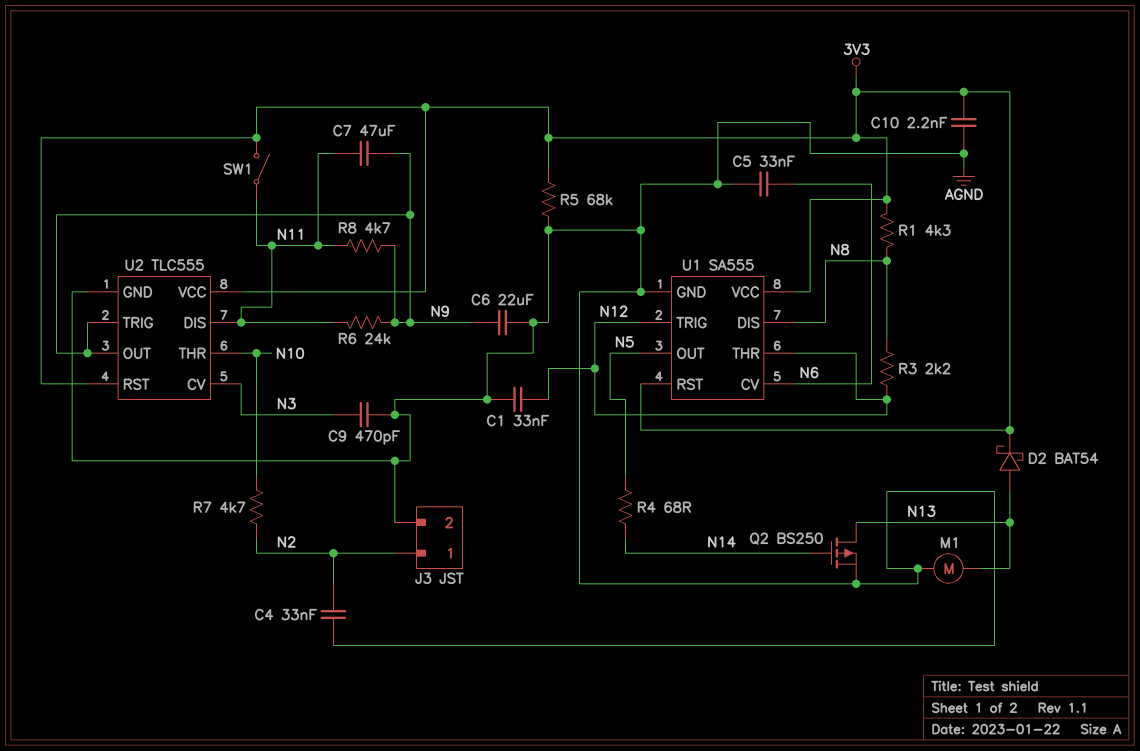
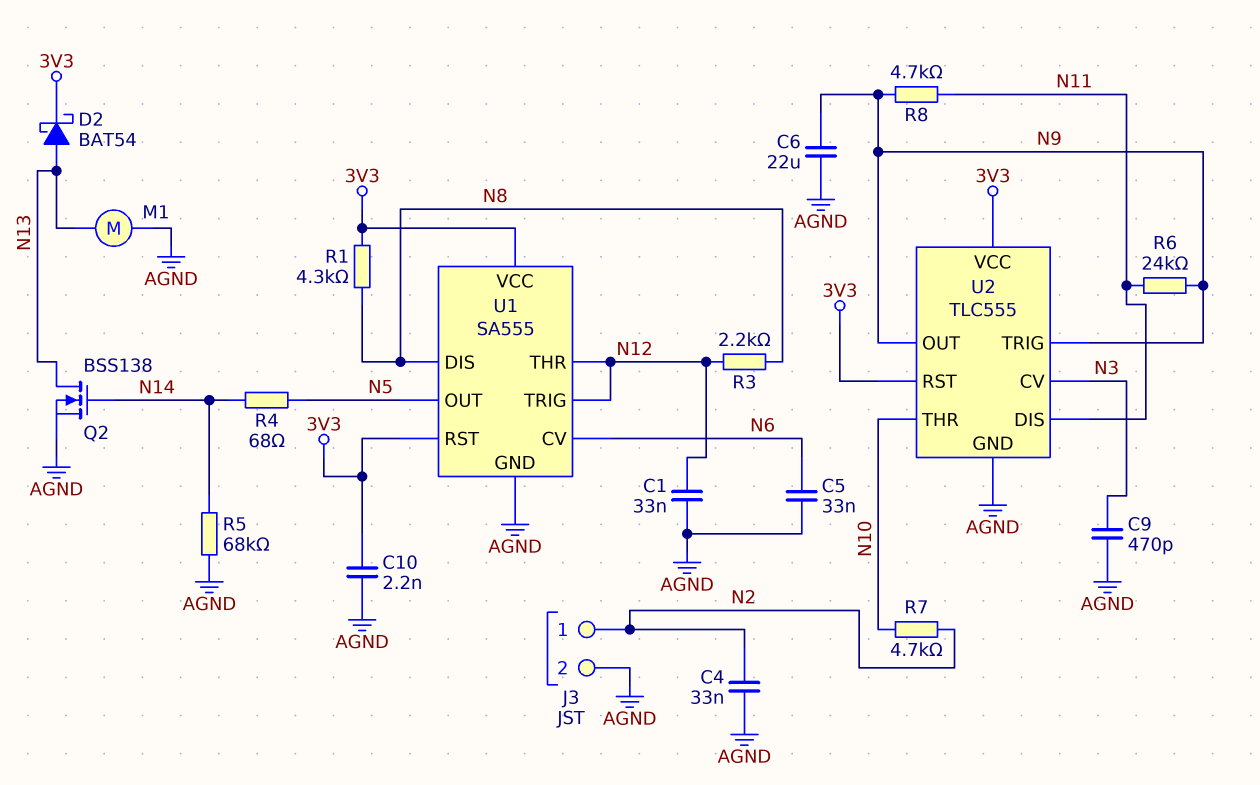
C7: 47uF (N9, N11) -> none
Q2: PMOS BS250 (G N14, D N13, S AGND) -> NMOS BSS138 (G N14, D N13, S AGND)
R5: 68k (3V3, AGND) -> 68k (AGND, N14)
SW1: switch (3V3, N11) -> none

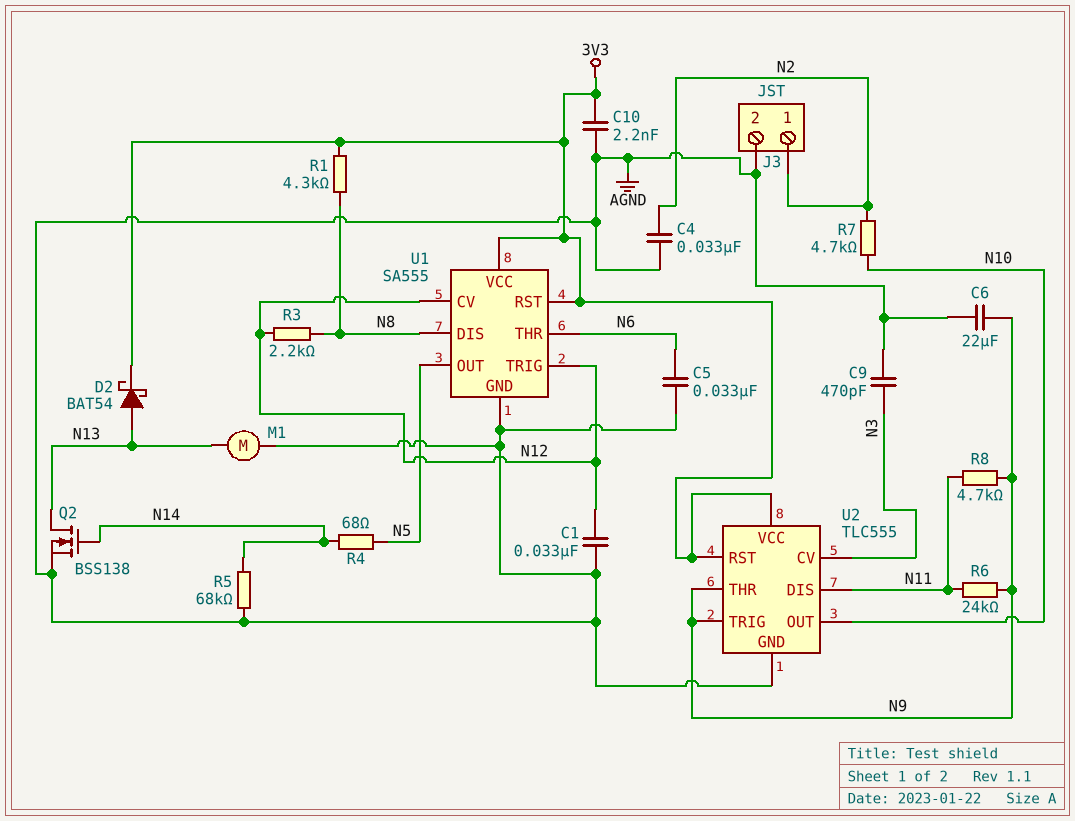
U1 pin CV: N6 -> N12
U1 pin THR: N12 -> N6
U2 pin OUT: N9 -> N10
U2 pin THR: N10 -> N9

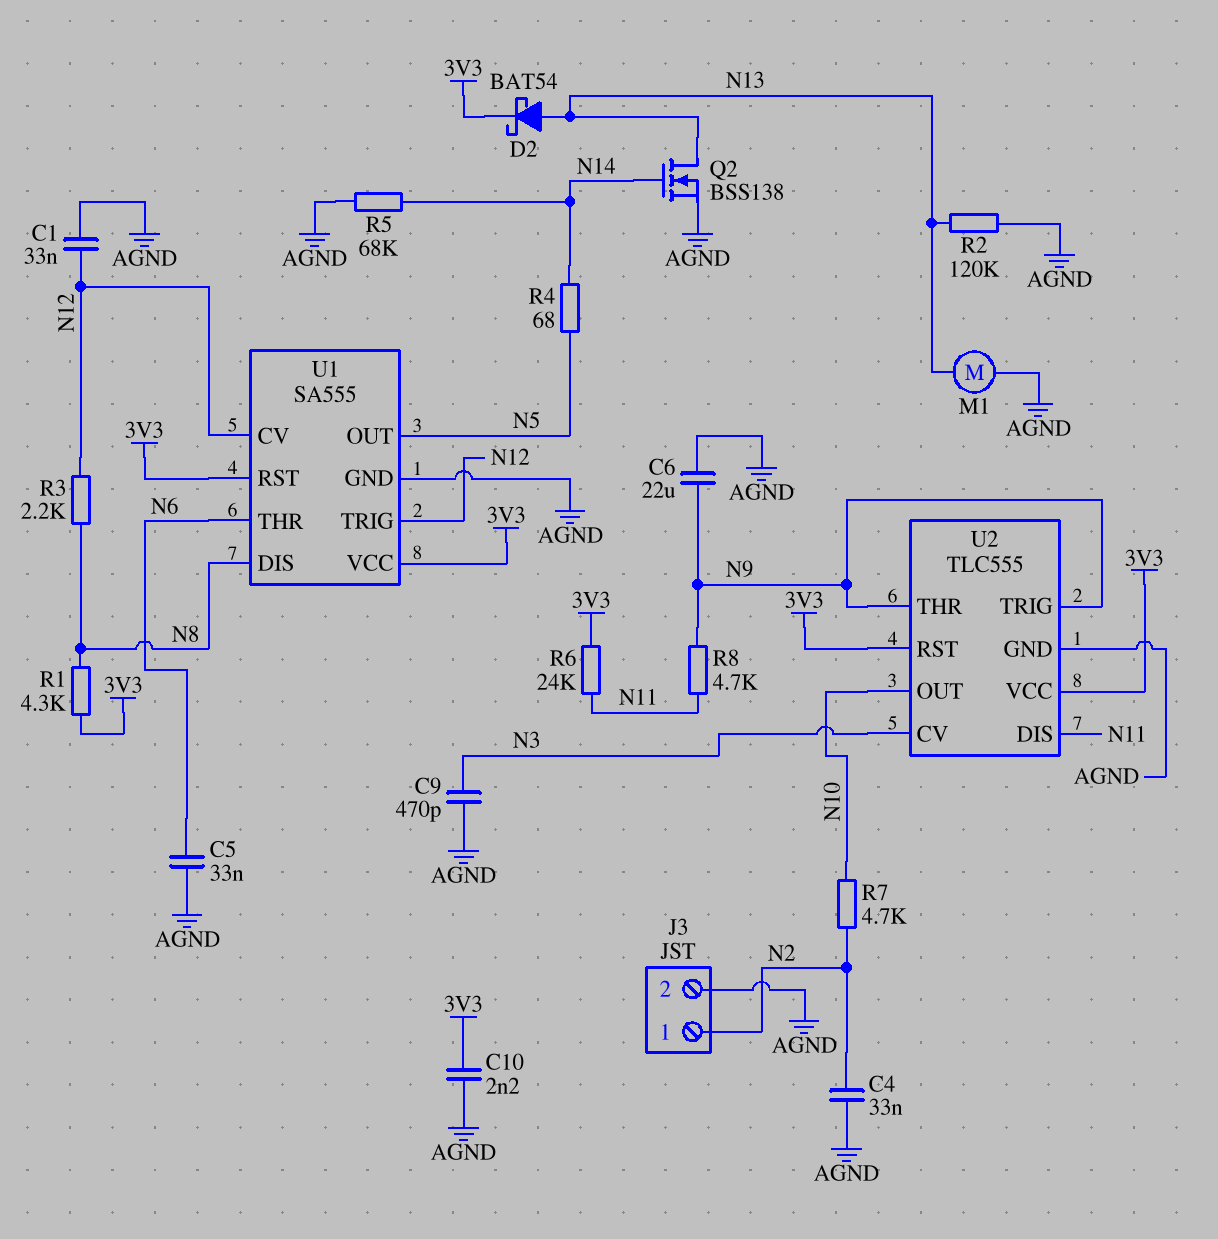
R2: none -> 120k (AGND, N13)
R6: 24k (N9, N11) -> 24k (3V3, N11)

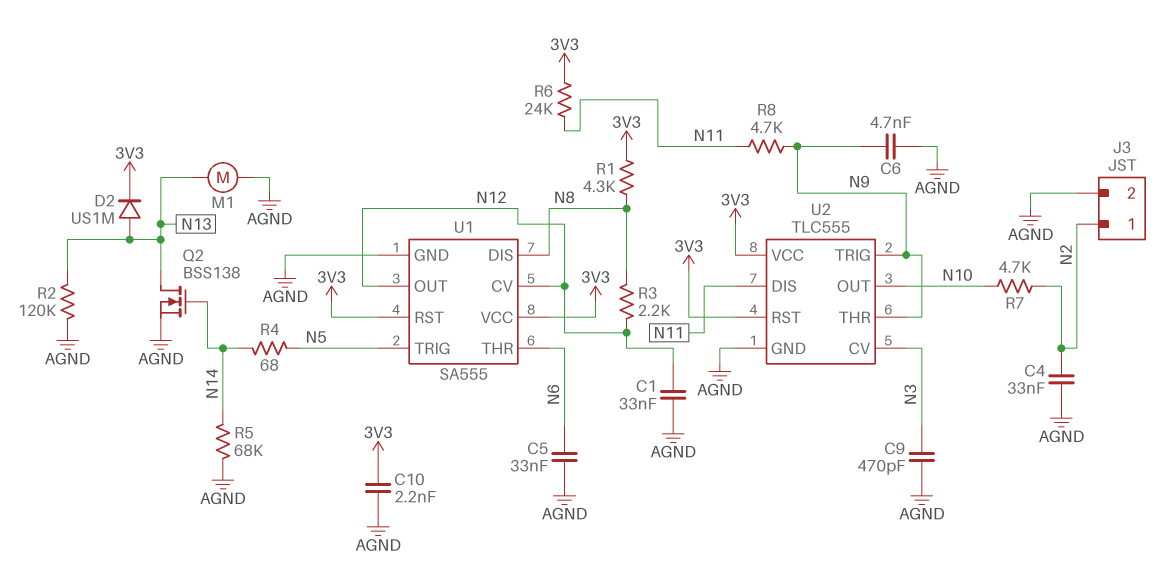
C6: 22uF (AGND, N9) -> 4.7nF (AGND, N9)
D2: schottky BAT54 (A N13, K 3V3) -> diode US1M (A N13, K 3V3)
U1 pin OUT: N5 -> N12
U1 pin TRIG: N12 -> N5

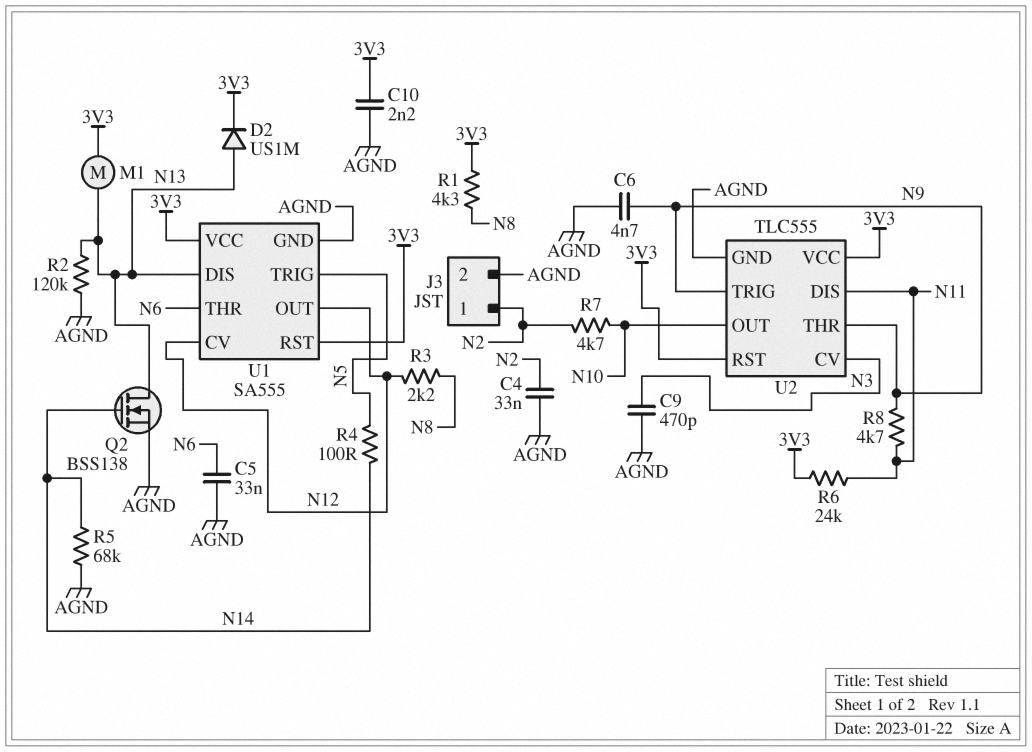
C1: 33nF (AGND, N12) -> none
M1: motor (AGND, N13) -> motor (3V3, N13)
R4: 68 (N5, N14) -> 100 (N5, N14)
U1 pin DIS: N8 -> N13

